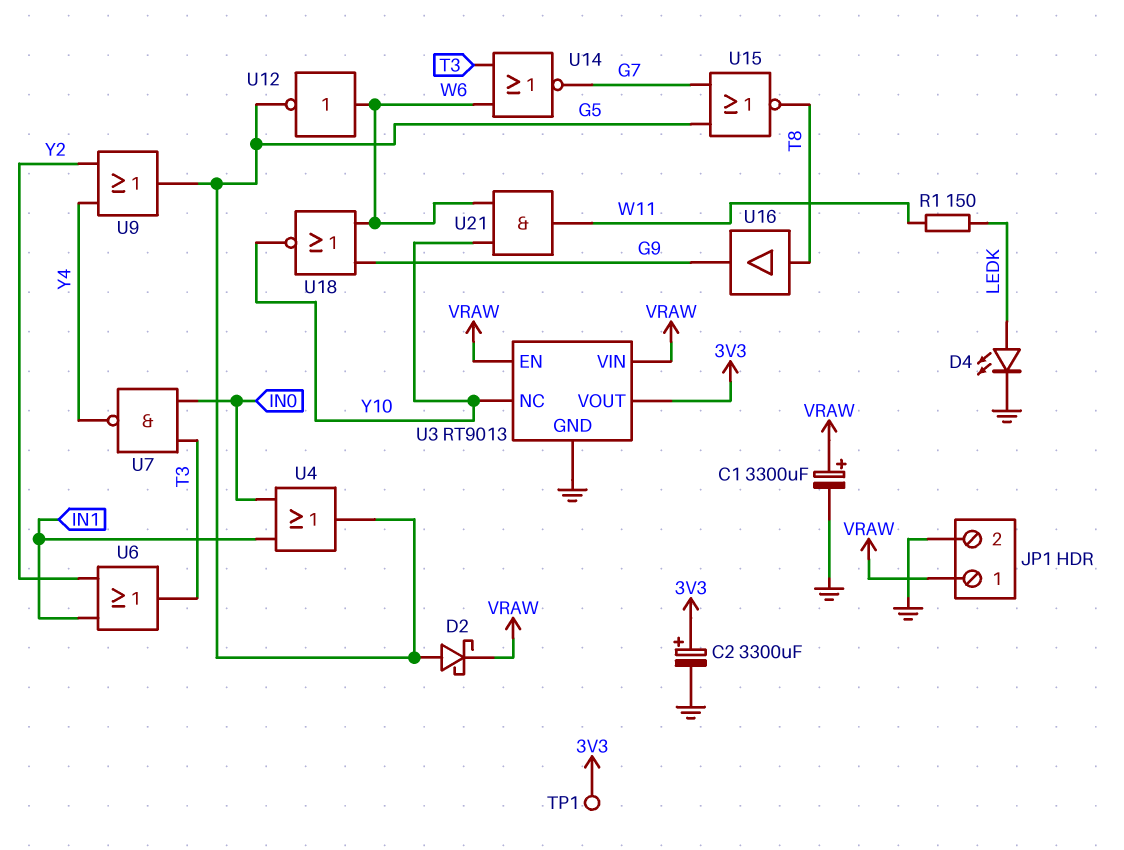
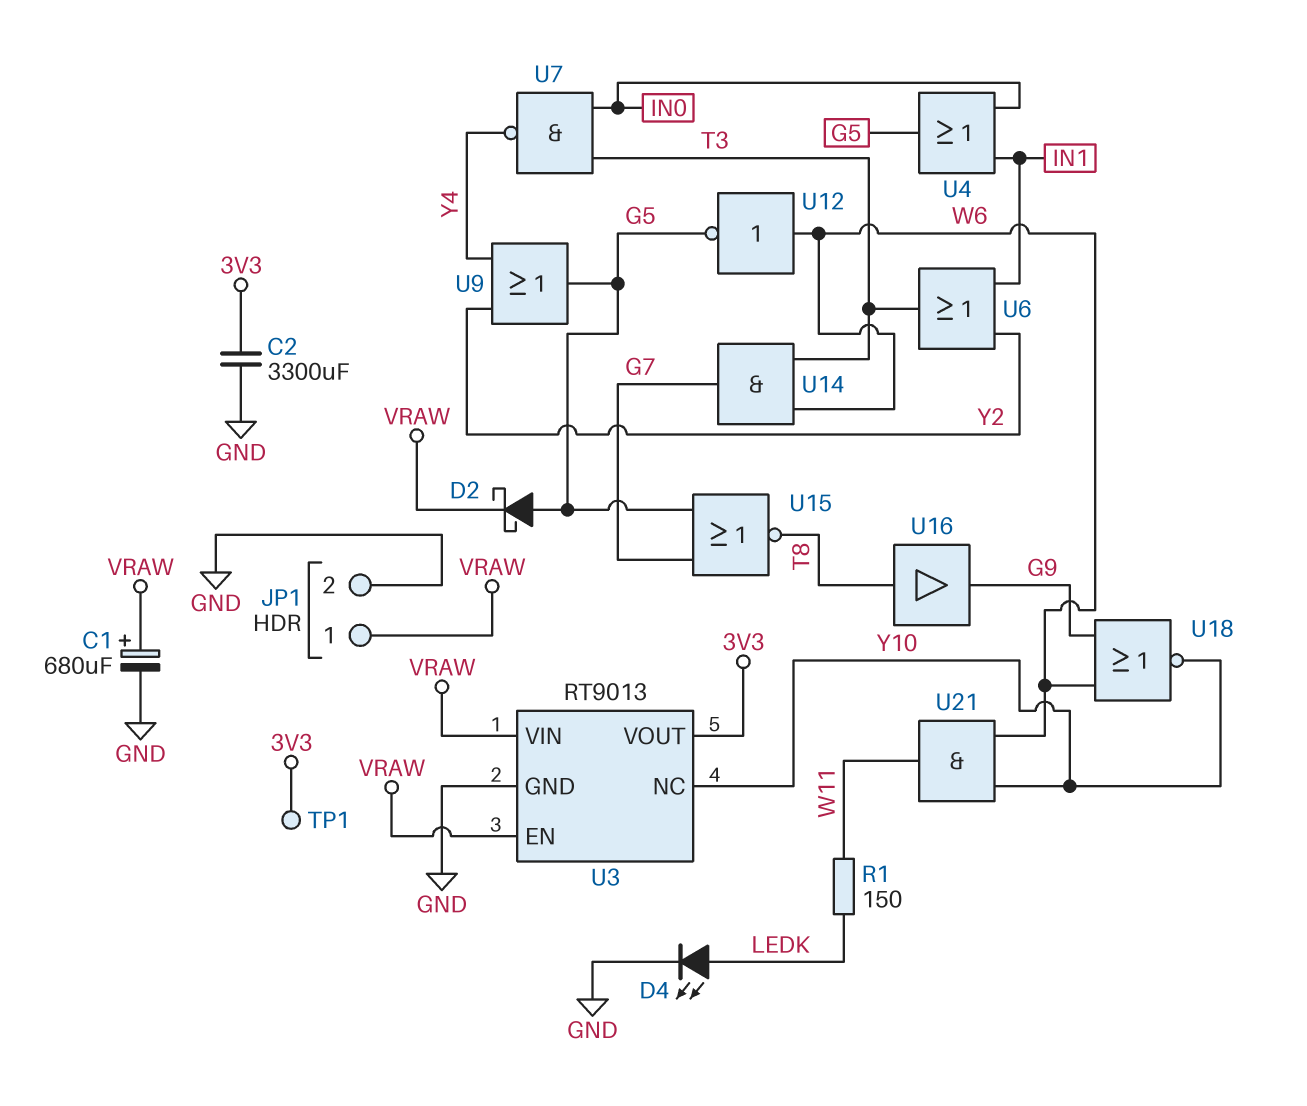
C1: 3300uF (plus VRAW, minus GND) -> 680uF (plus VRAW, minus GND)
C2: 3300uF (plus 3V3, minus GND) -> 3300uF (3V3, GND)
U14: NOR (in T3, in W6, out G7) -> AND (in T3, in W6, out G7)

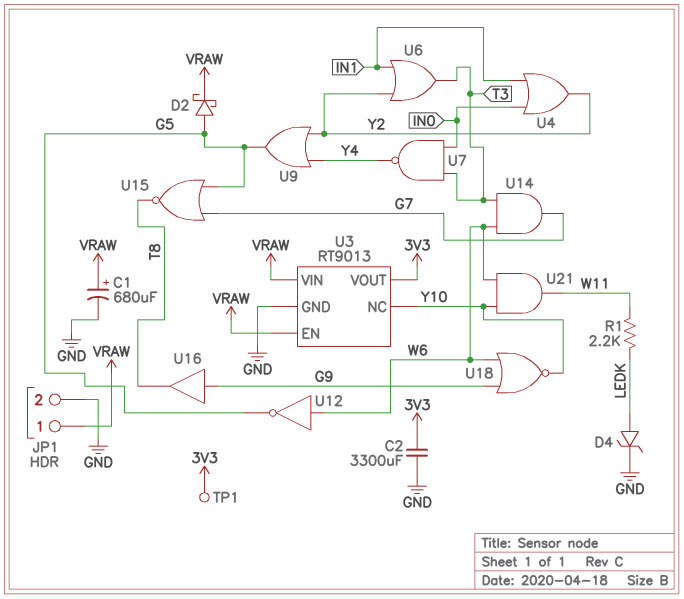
D4: LED (A LEDK, K GND) -> zener (A LEDK, K GND)
R1: 150 (LEDK, W11) -> 2.2k (LEDK, W11)
U4: OR (in IN0, in IN1, out G5) -> OR (in IN0, in IN1, out Y2)
U16: buffer (in T8, out G9) -> buffer (in G9, out T8)

